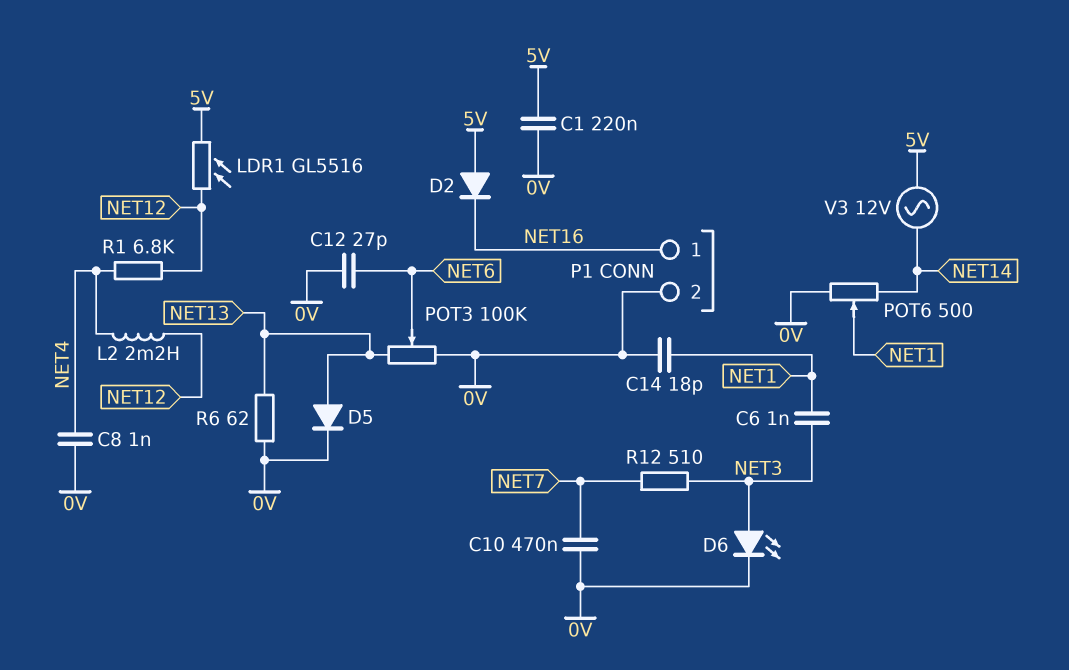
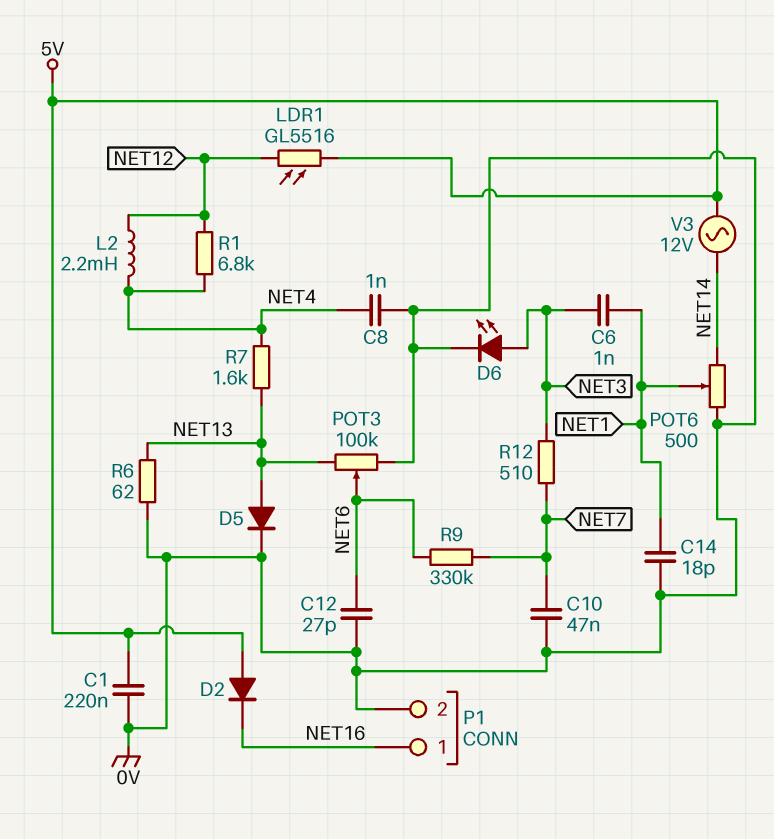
C10: 470nF (0V, NET7) -> 47nF (0V, NET7)
R7: none -> 1.6k (NET4, NET13)
R9: none -> 330k (NET6, NET7)

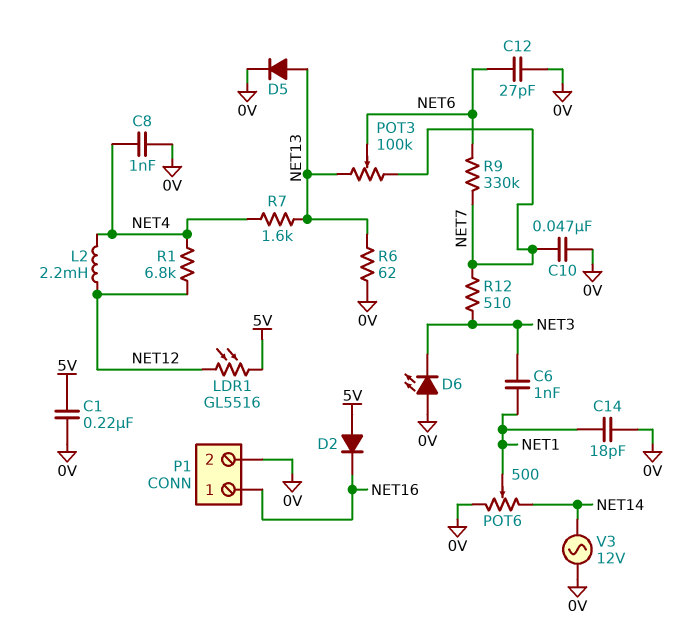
D6: LED (A NET3, K 0V) -> LED (A 0V, K NET3)
POT3: 100k (0V, NET13, wiper NET6) -> 100k (NET7, NET13, wiper NET6)
V3: AC 12V (5V, NET14) -> AC 12V (0V, NET14)

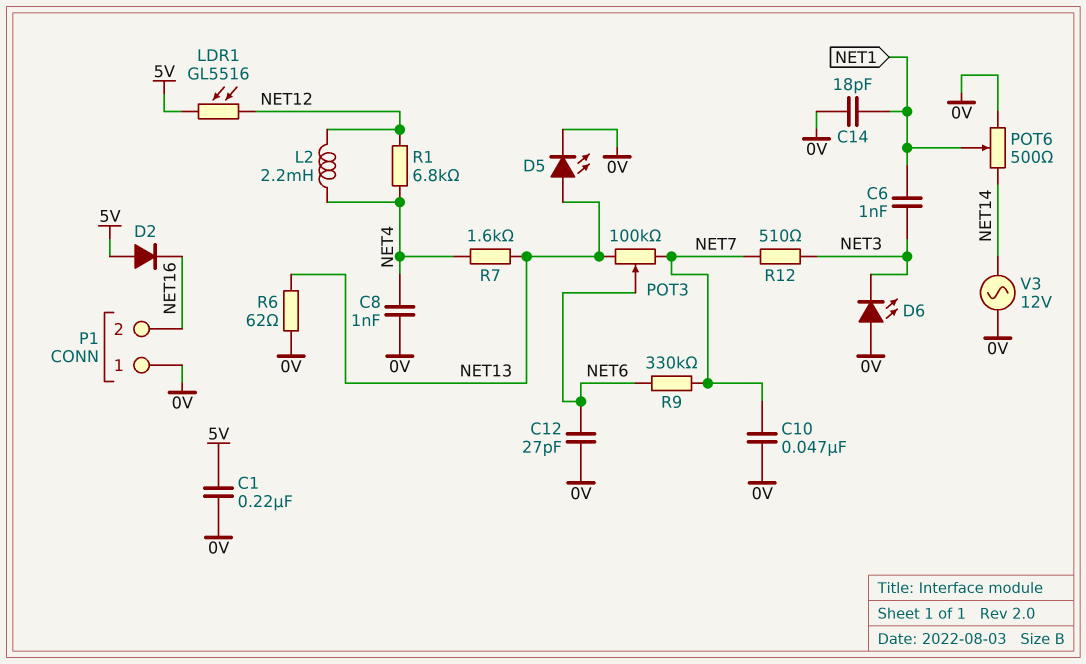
D5: diode (A NET13, K 0V) -> LED (A NET13, K 0V)
P1 pin 1: NET16 -> 0V
P1 pin 2: 0V -> NET16

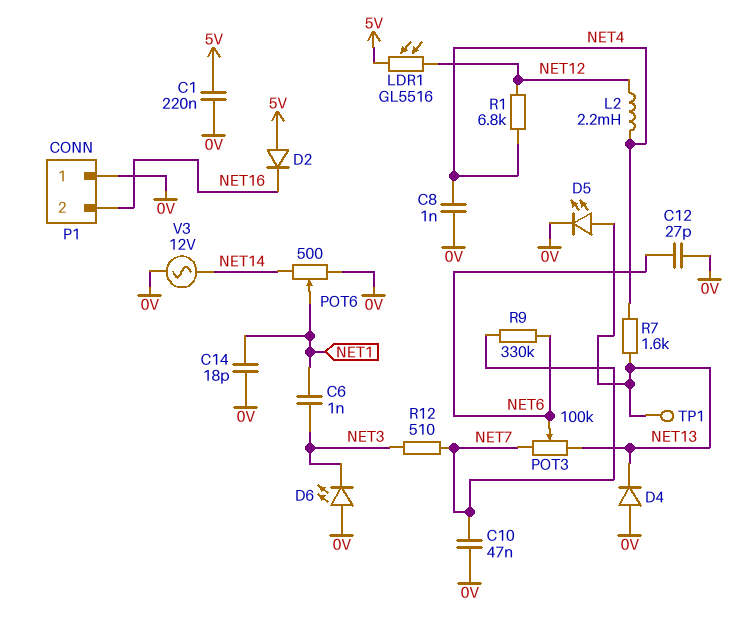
D4: none -> diode (A 0V, K NET13)
R6: 62 (0V, NET13) -> none
TP1: none -> test point (NET13)

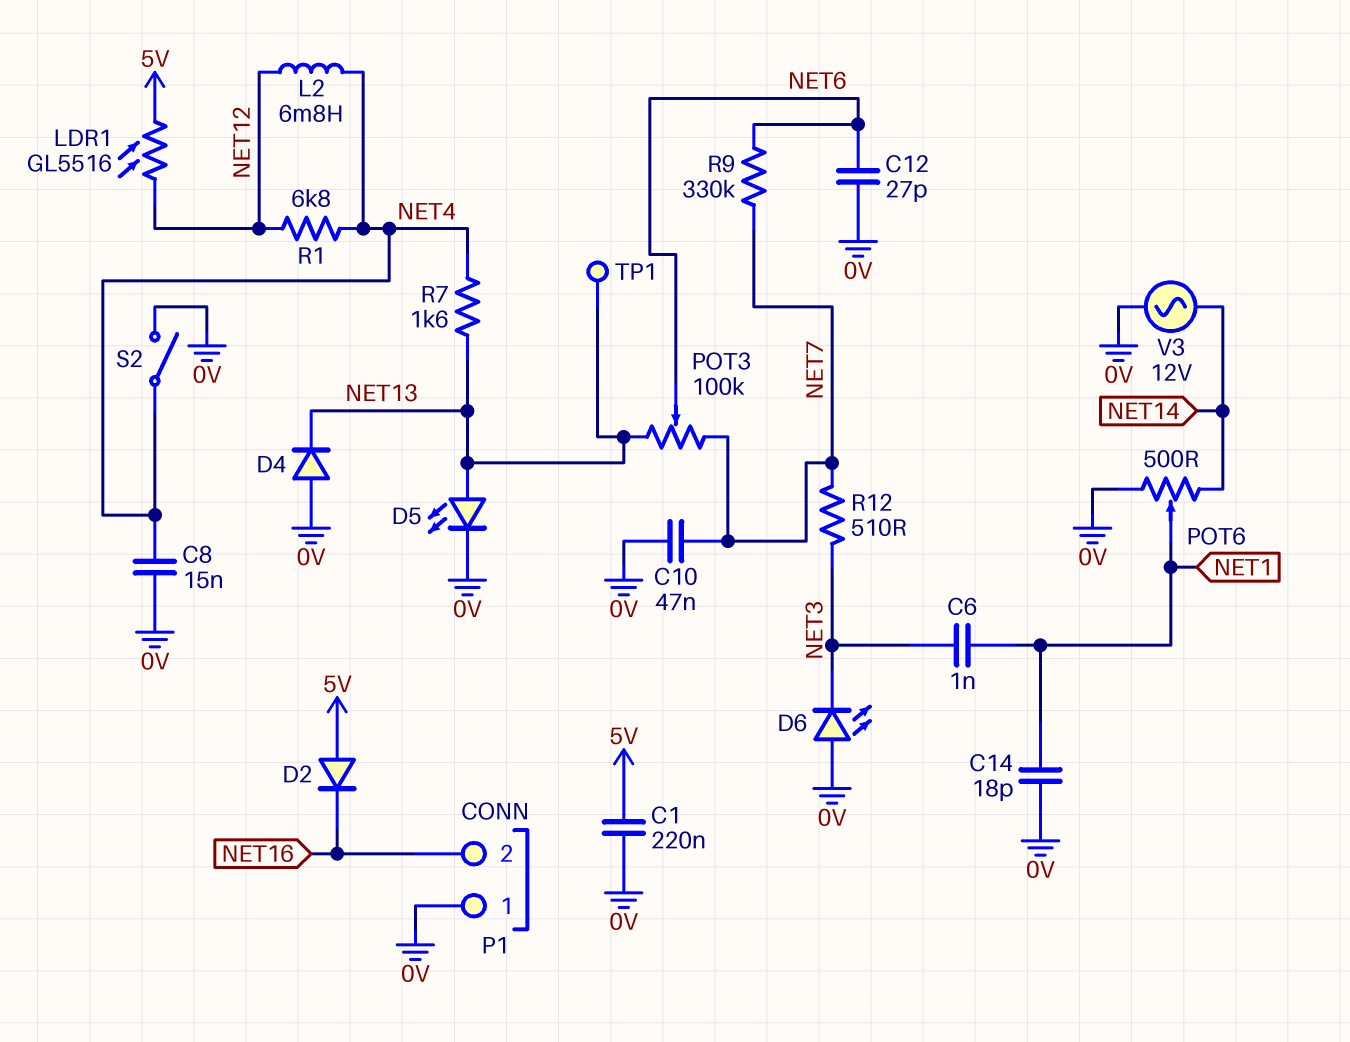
C8: 1nF (0V, NET4) -> 15nF (0V, NET4)
L2: 2.2mH (NET4, NET12) -> 6.8mH (NET4, NET12)
S2: none -> switch (0V, NET4)

